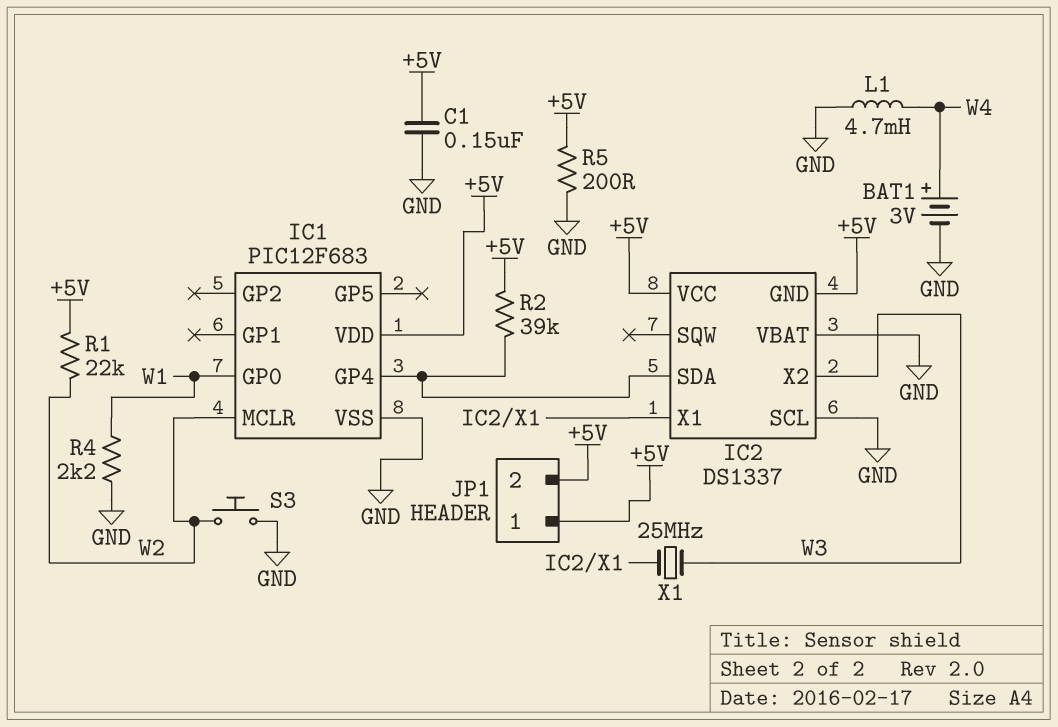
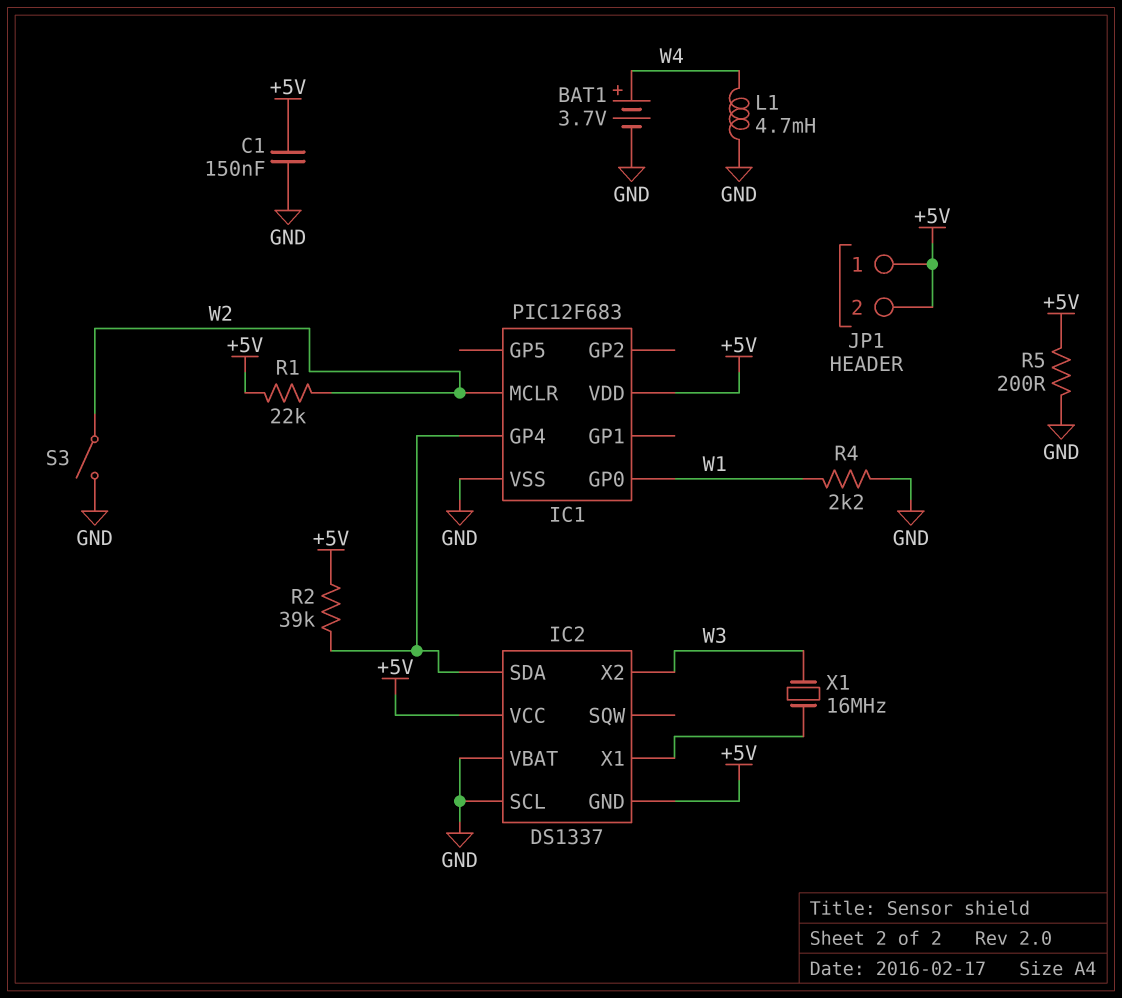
BAT1: 3V (plus W4, minus GND) -> 3.7V (plus W4, minus GND)
S3: button (GND, W2) -> switch (GND, W2)
X1: 25MHz (IC2/X1, W3) -> 16MHz (IC2/X1, W3)

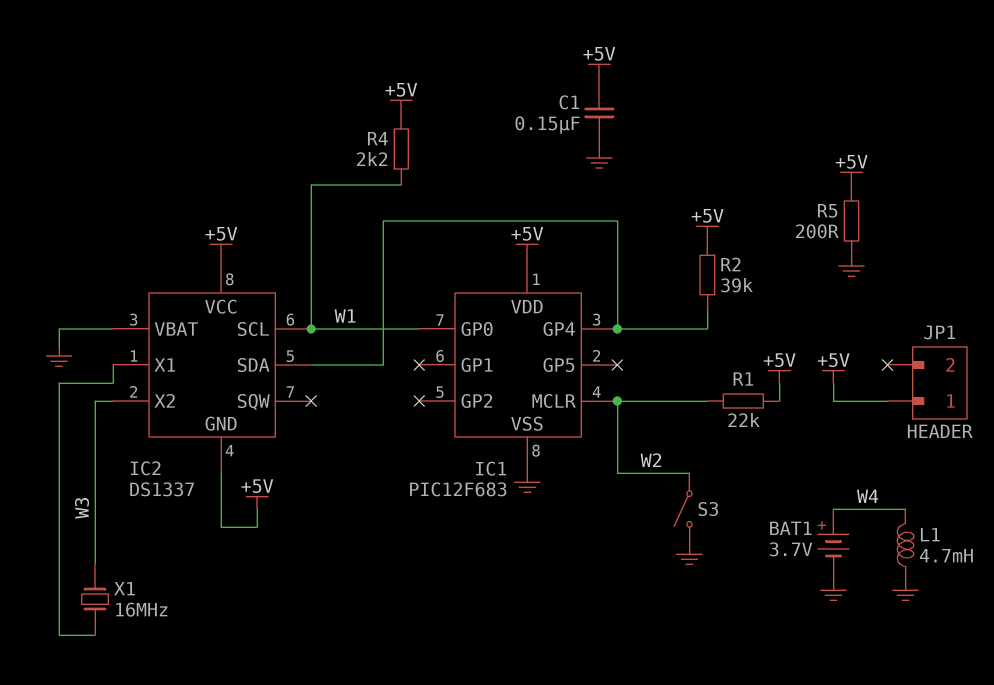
IC2 pin SCL: GND -> W1
JP1 pin 2: +5V -> none
R4: 2.2k (GND, W1) -> 2.2k (+5V, W1)

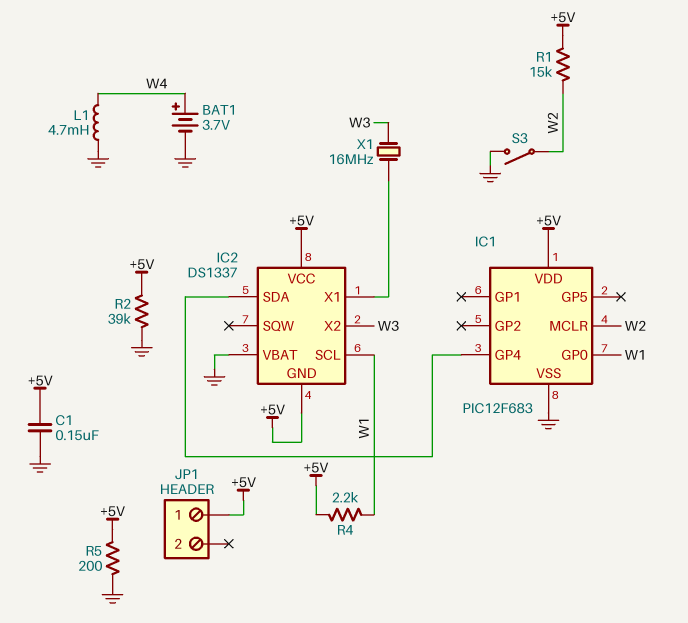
R1: 22k (+5V, W2) -> 15k (+5V, W2)
R2: 39k (+5V, IC1/GP4) -> 39k (+5V, GND)

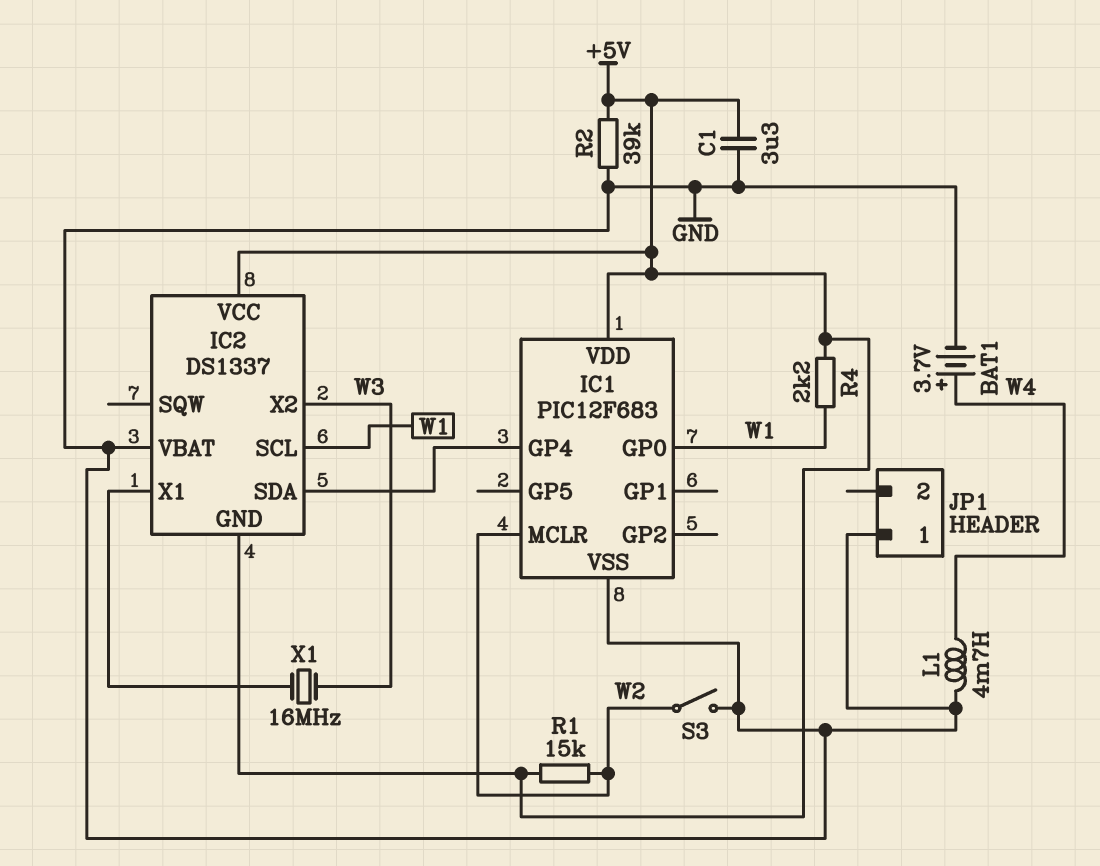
C1: 150nF (+5V, GND) -> 3.3uF (+5V, GND)
JP1 pin 1: +5V -> GND
R5: 200 (+5V, GND) -> none

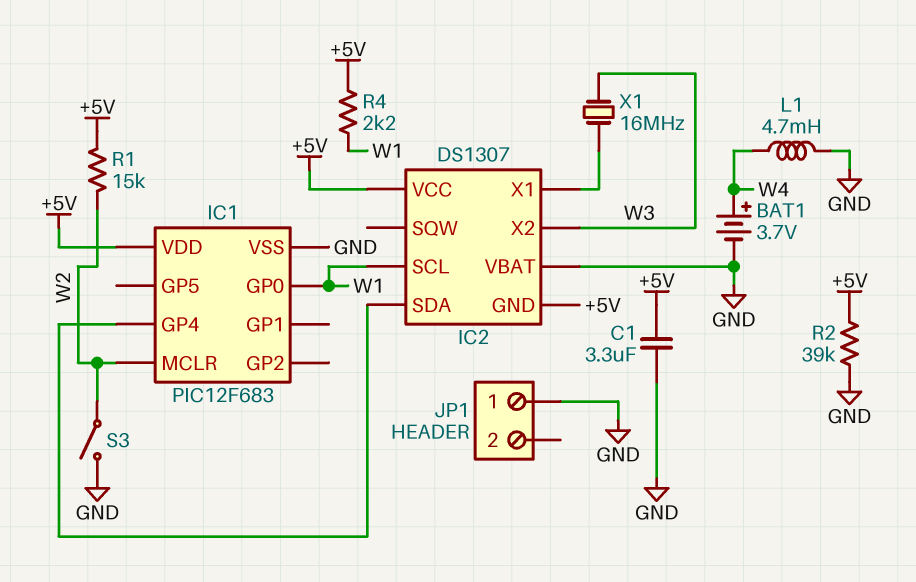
IC2: DS1337 -> DS1307

